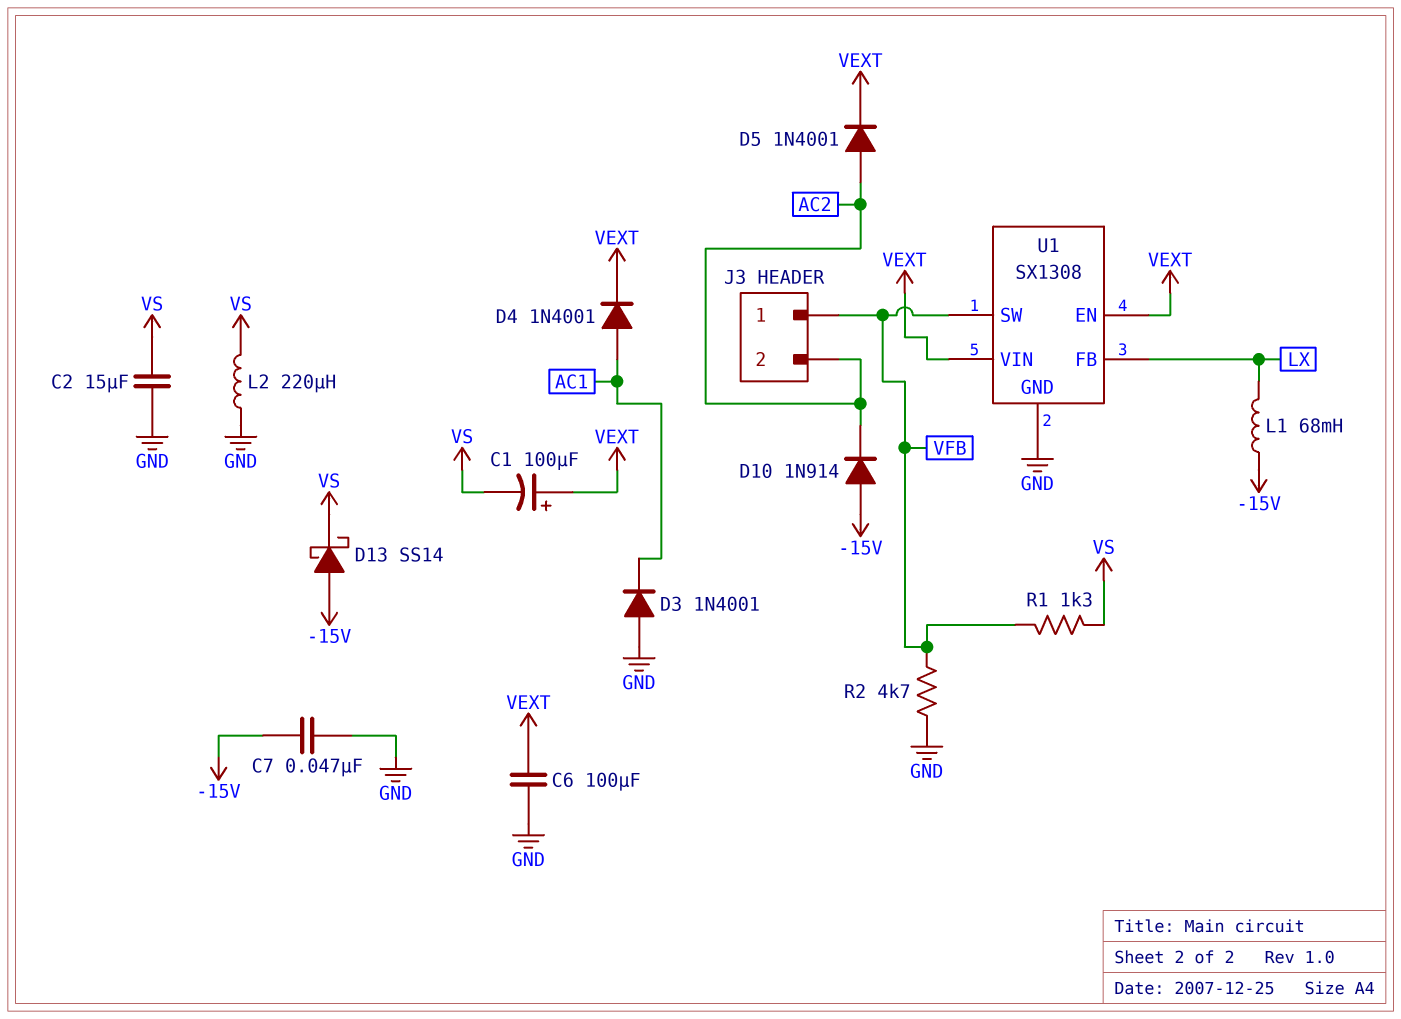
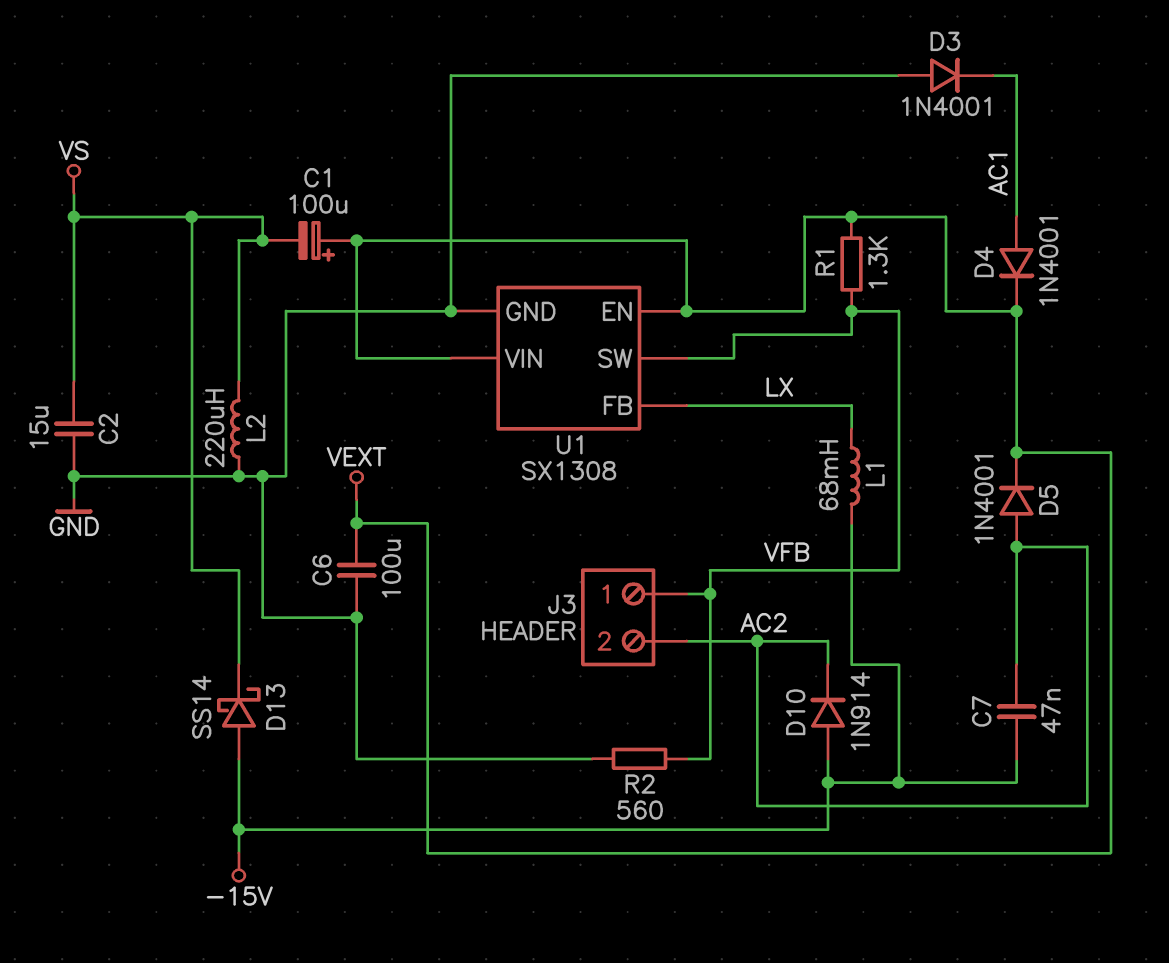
C7: 47nF (-15V, GND) -> 47nF (-15V, AC2)
R1: 1.3k (VFB, VS) -> 1.3k (VEXT, VFB)
R2: 4.7k (GND, VFB) -> 560 (GND, VFB)

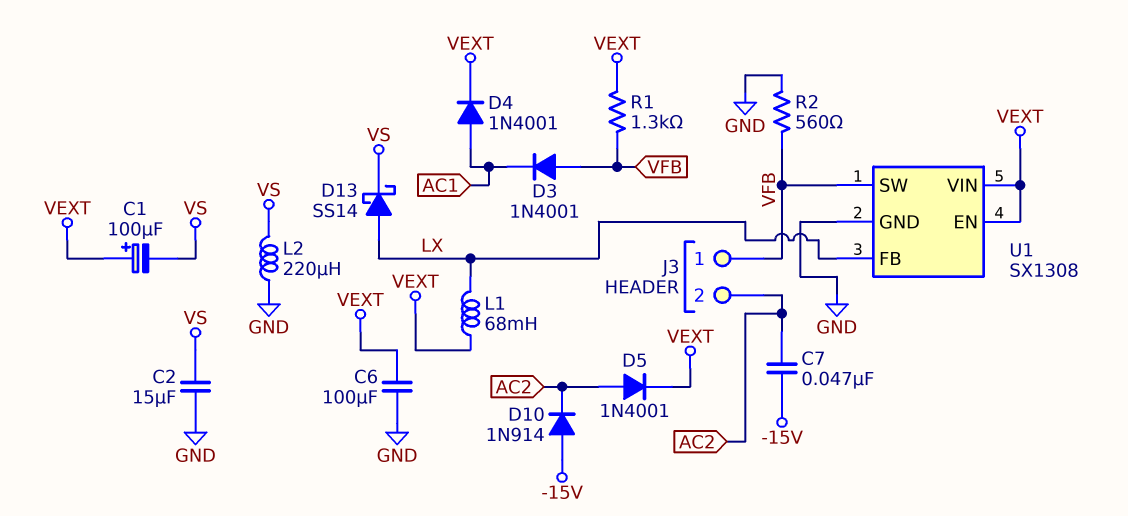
D3: diode 1N4001 (A GND, K AC1) -> diode 1N4001 (A VFB, K AC1)
D13: schottky SS14 (A -15V, K VS) -> schottky SS14 (A LX, K VS)
L1: 68mH (-15V, LX) -> 68mH (LX, VEXT)

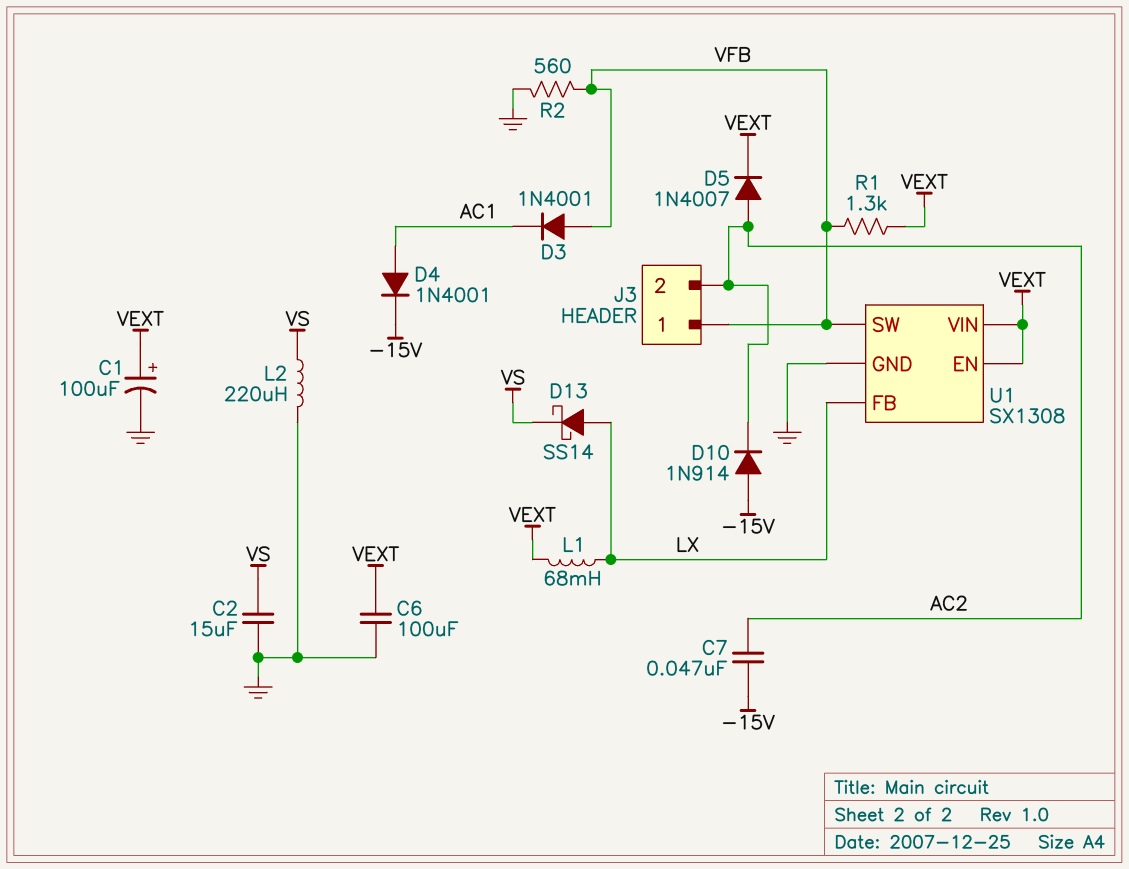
C1: 100uF (plus VEXT, minus VS) -> 100uF (plus VEXT, minus GND)
D4: diode 1N4001 (A AC1, K VEXT) -> diode 1N4001 (A AC1, K -15V)
D5: diode 1N4001 (A AC2, K VEXT) -> diode 1N4007 (A AC2, K VEXT)

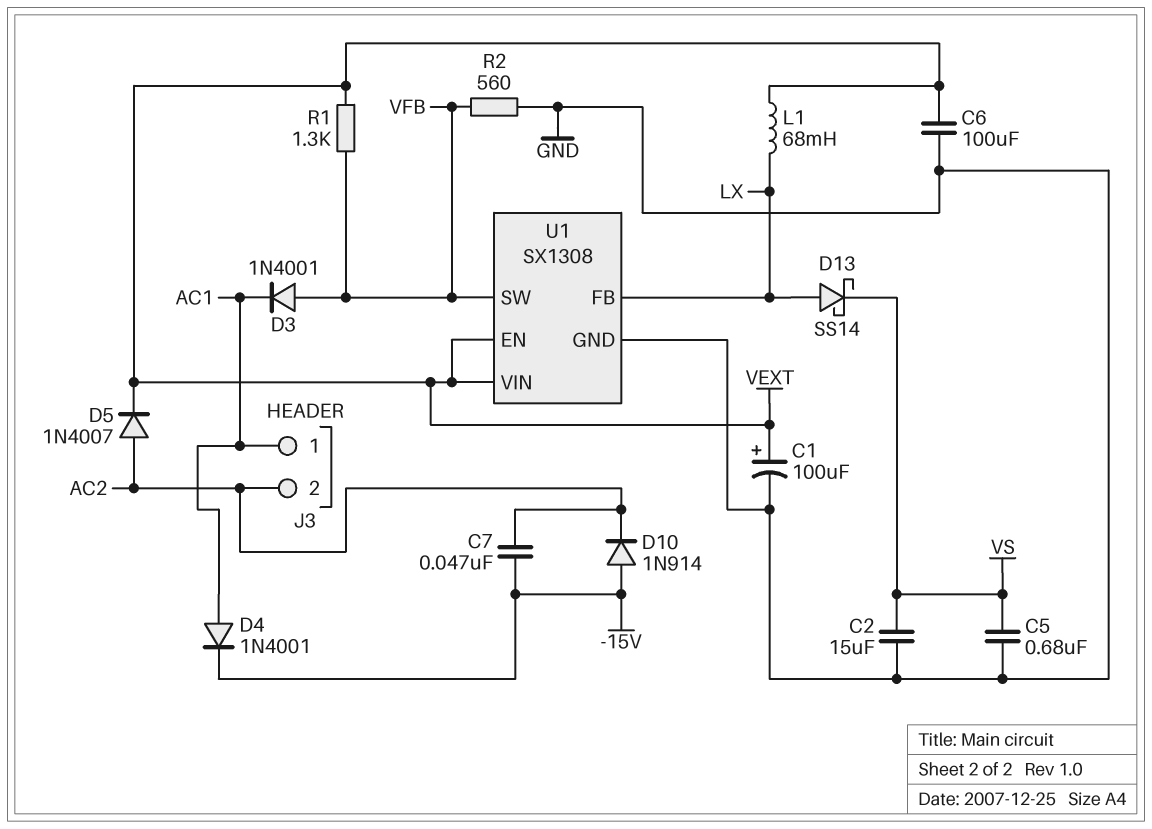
C5: none -> 680nF (GND, VS)
J3 pin 1: VFB -> AC1
L2: 220uH (GND, VS) -> none

